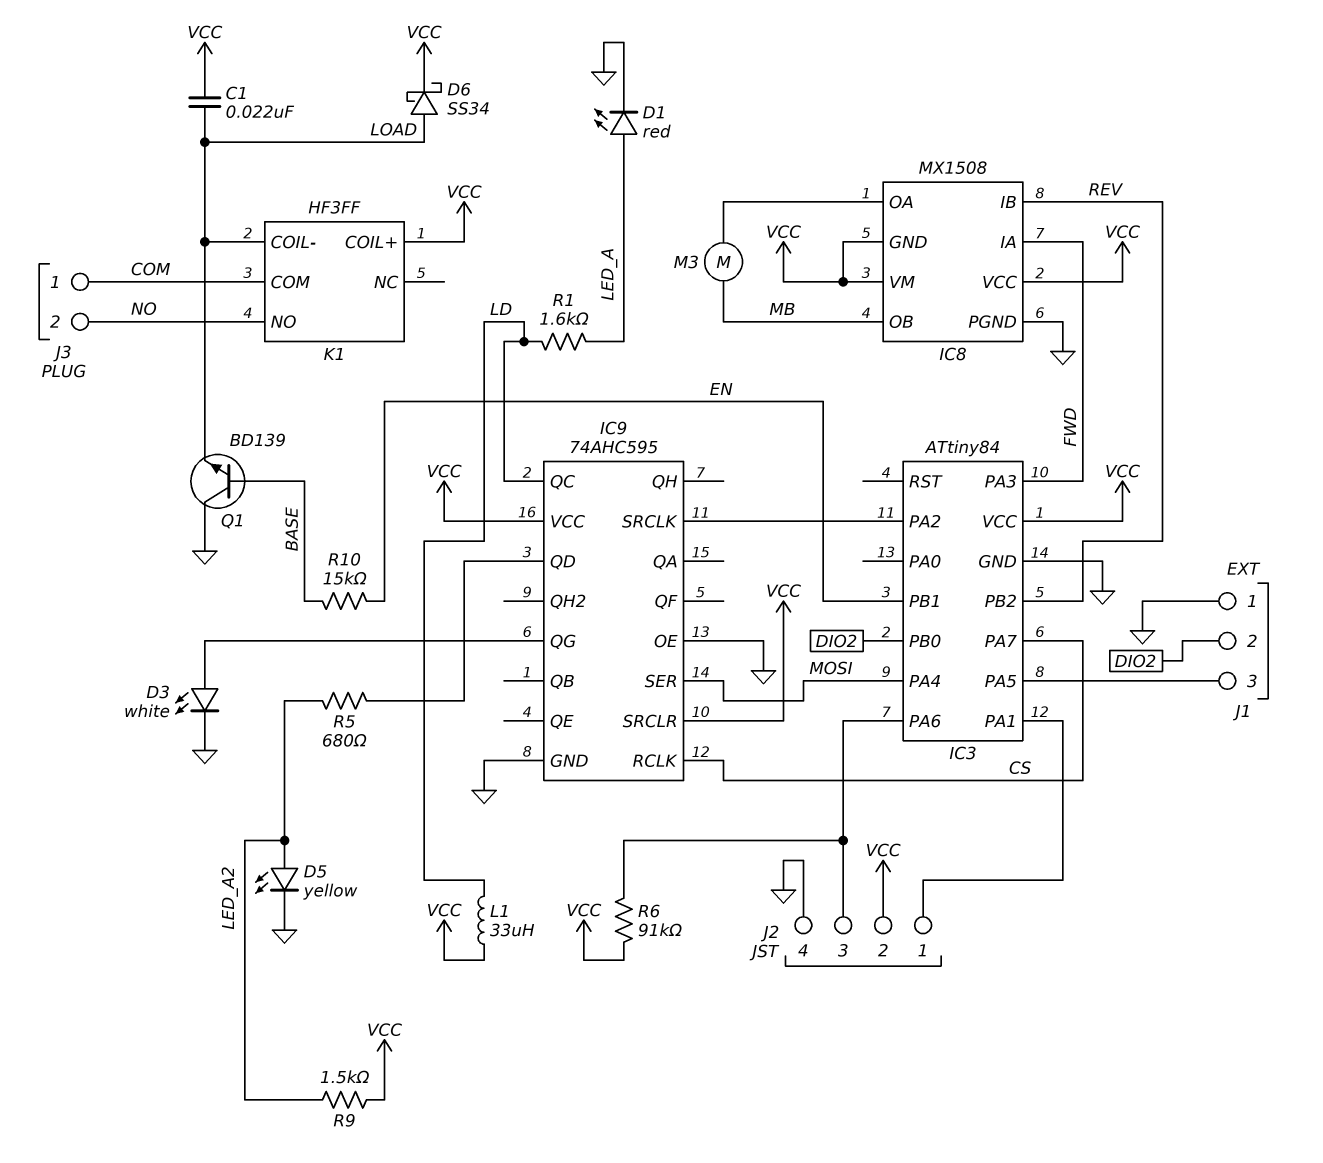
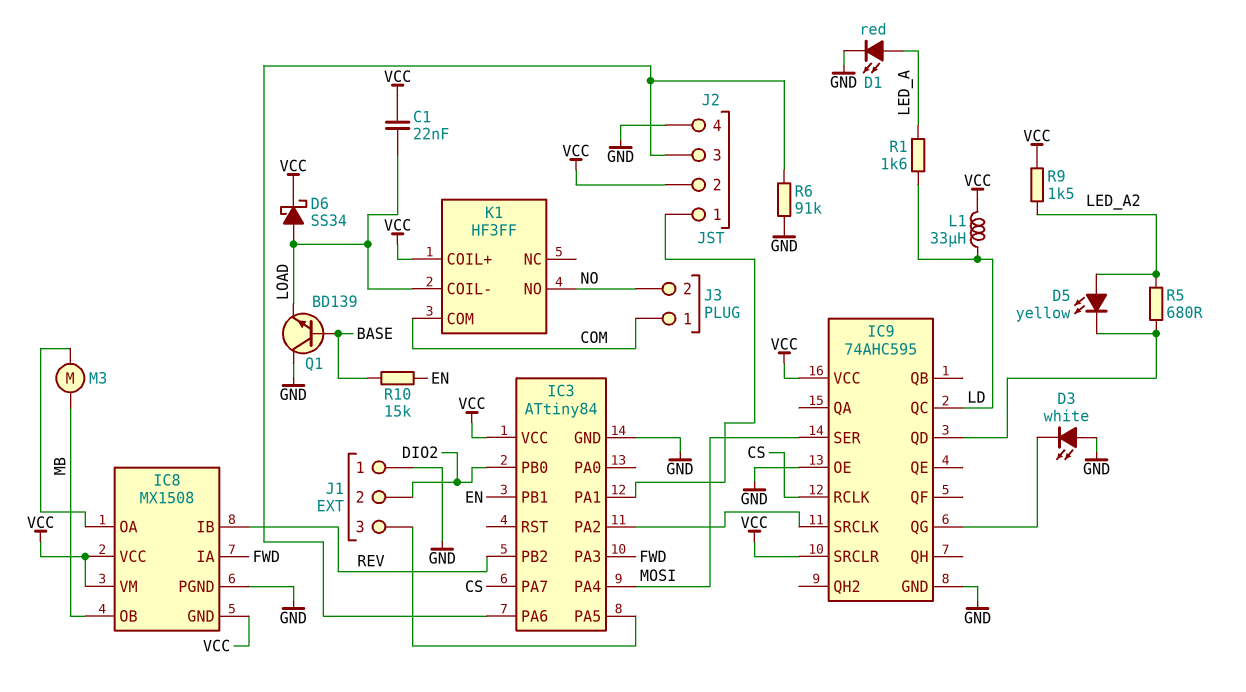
D3: LED white (A IC9/QG, K GND) -> LED white (A GND, K IC9/QG)
D5: LED yellow (A LED_A2, K GND) -> LED yellow (A LED_A2, K IC9/QD)
R6: 91k (IC3/PA6, VCC) -> 91k (GND, IC3/PA6)

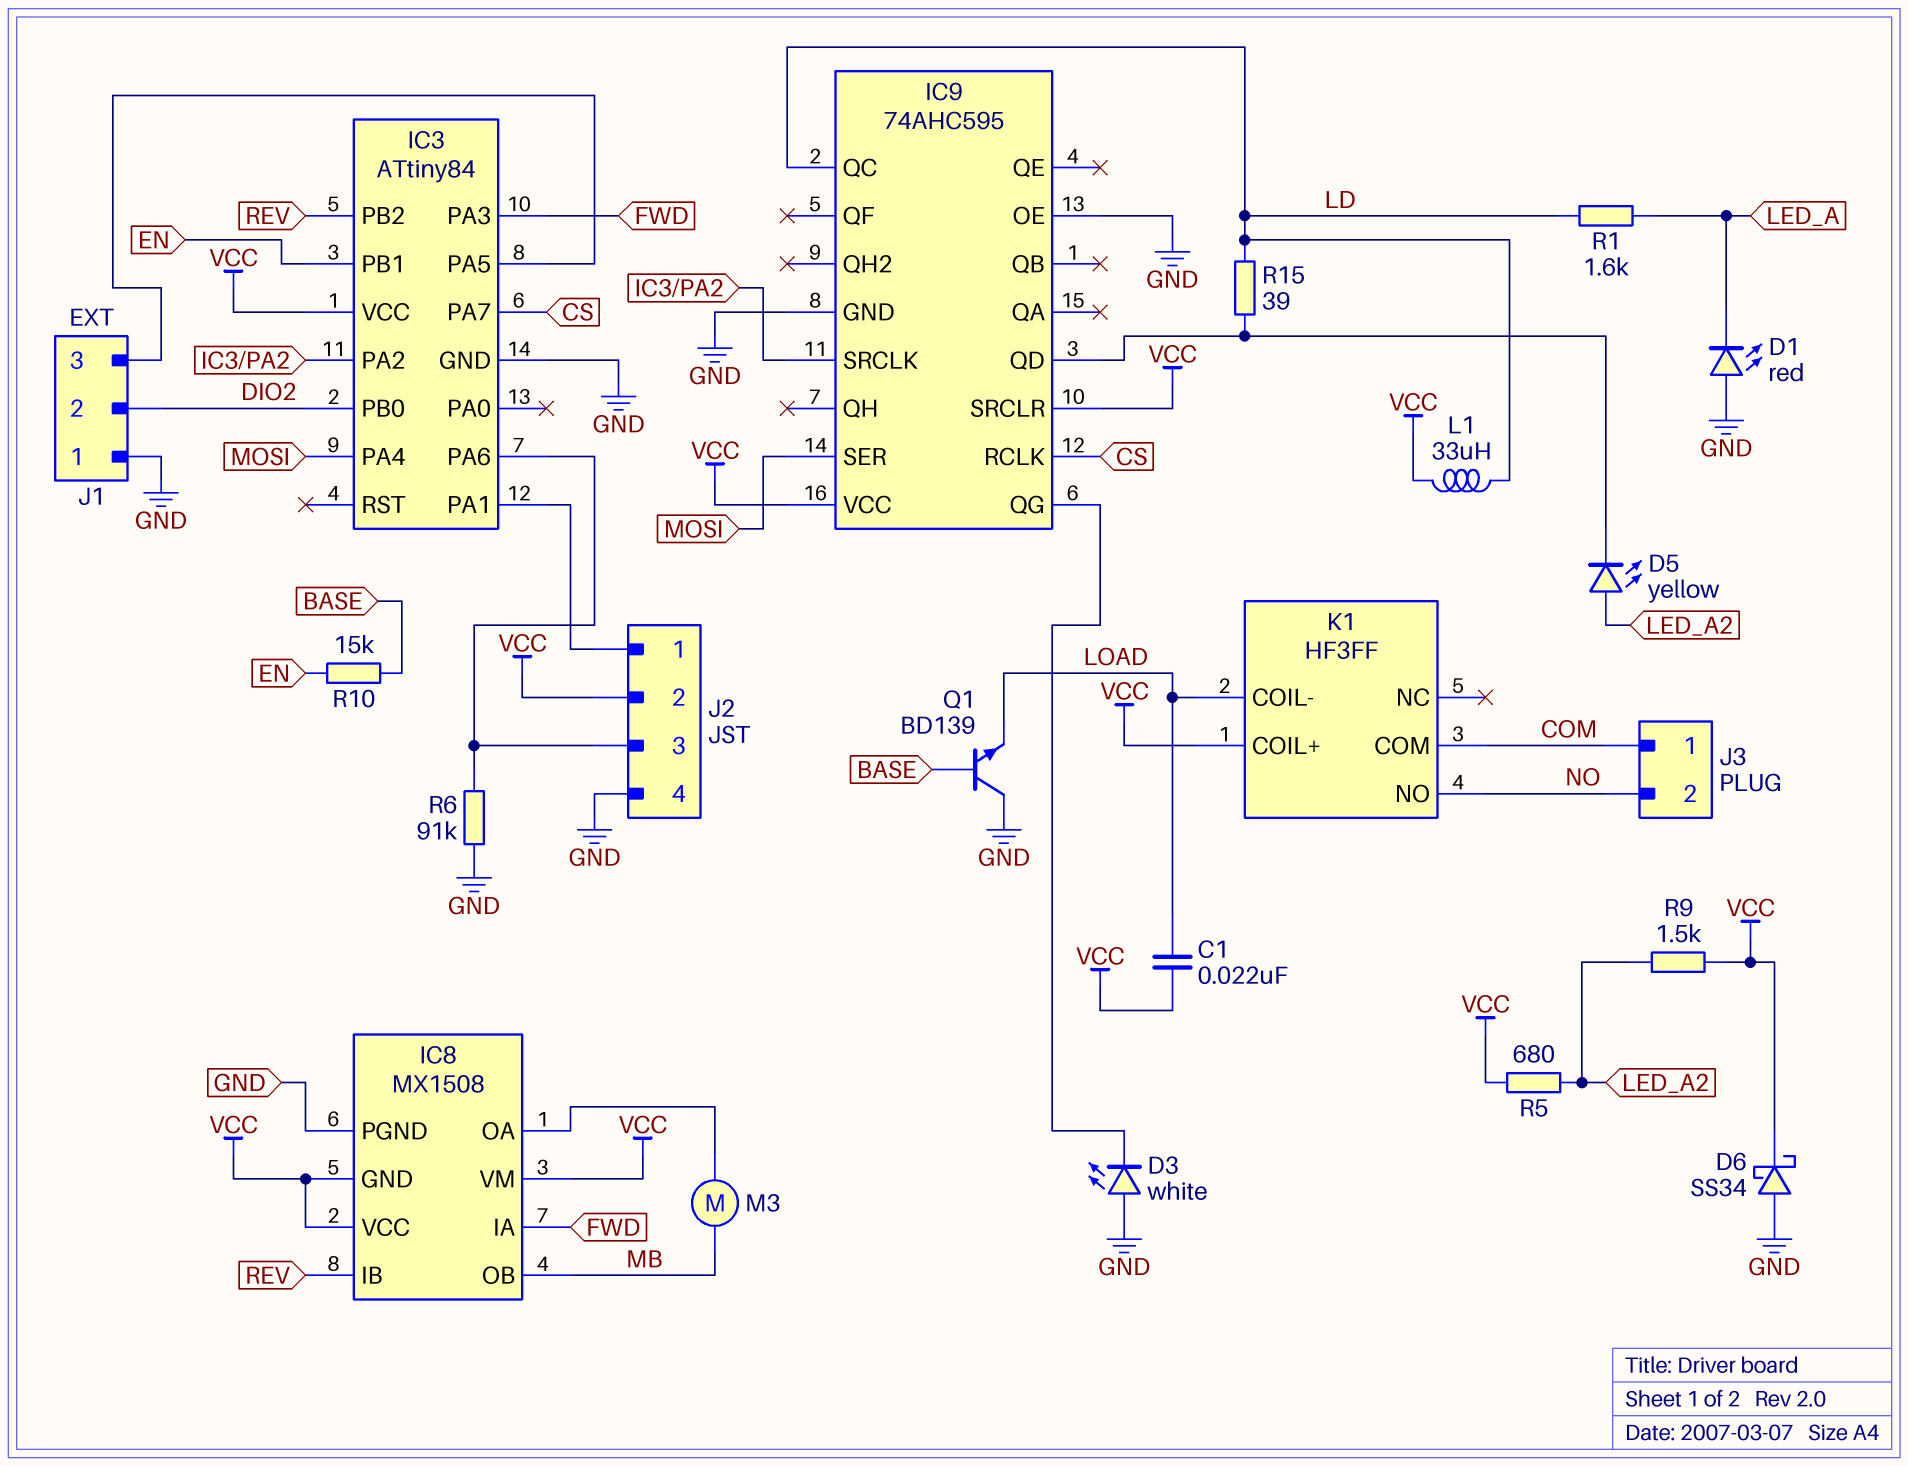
D1: LED red (A LED_A, K GND) -> LED red (A GND, K LED_A)
D6: schottky SS34 (A LOAD, K VCC) -> schottky SS34 (A GND, K VCC)
R5: 680 (IC9/QD, LED_A2) -> 680 (LED_A2, VCC)
R15: none -> 39 (IC9/QD, LD)

